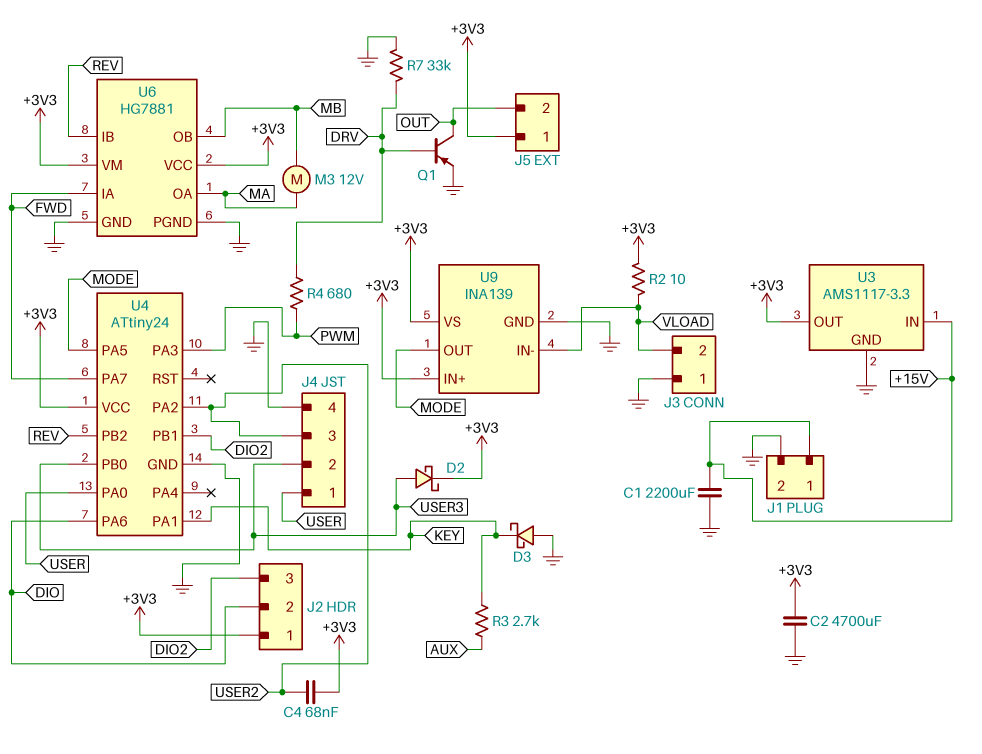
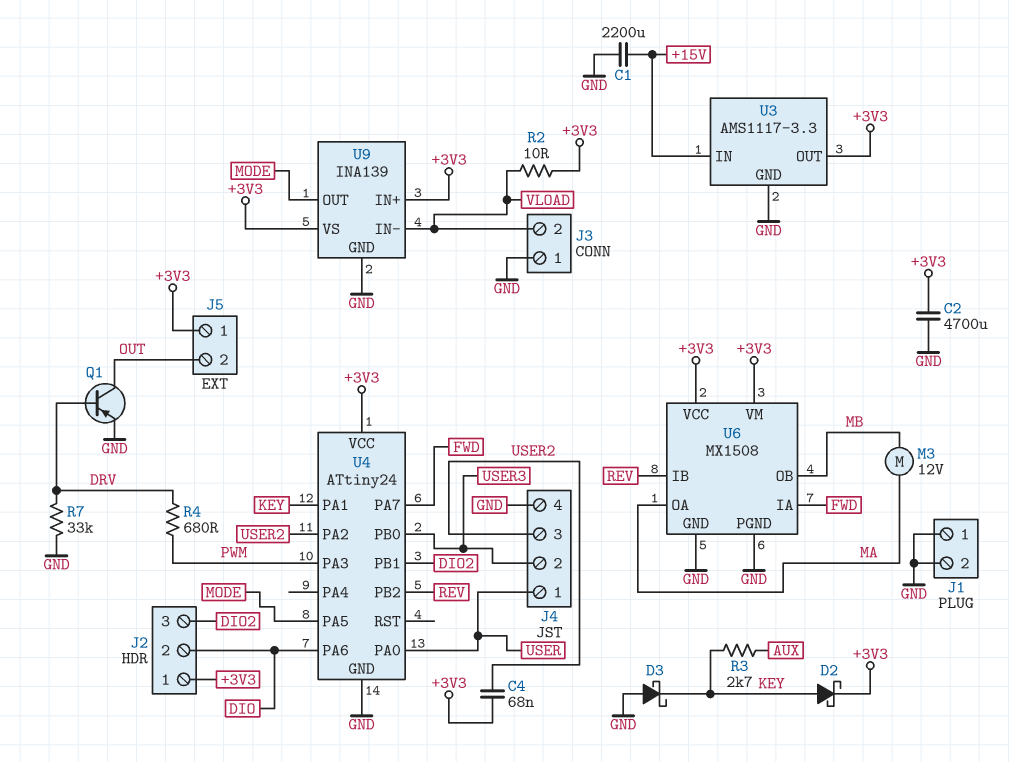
D2: schottky (A USER3, K +3V3) -> schottky (A KEY, K +3V3)
J1 pin 1: +15V -> GND
U6: HG7881 -> MX1508

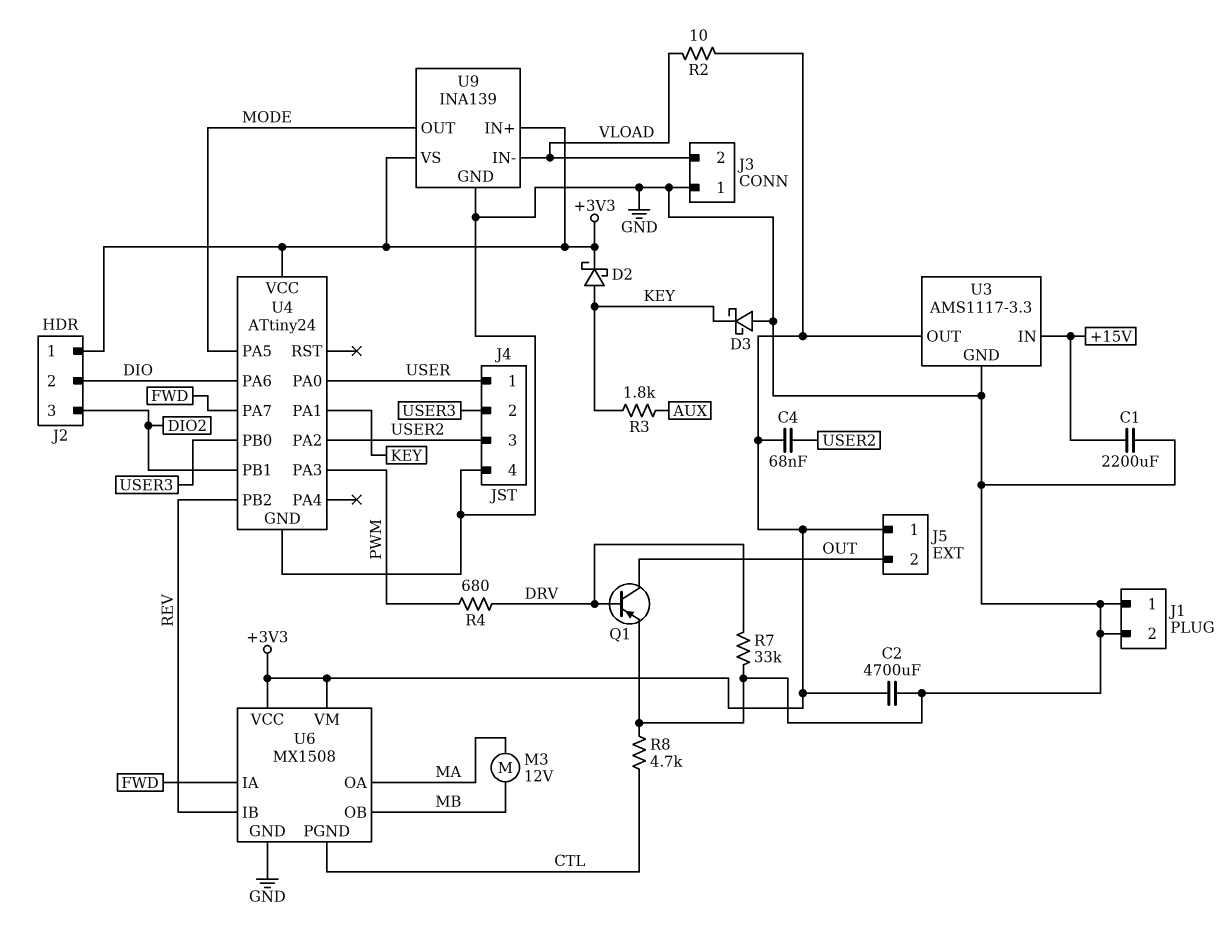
R3: 2.7k (AUX, KEY) -> 1.8k (AUX, KEY)
R8: none -> 4.7k (CTL, GND)
U6 pin PGND: GND -> CTL

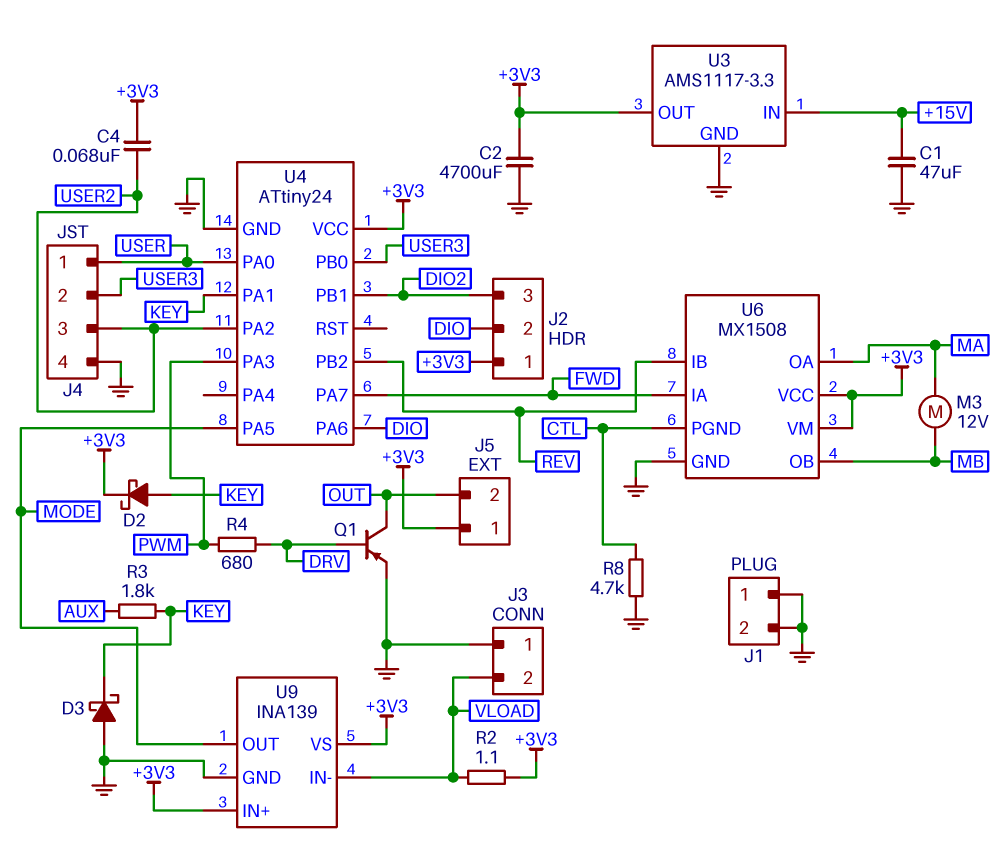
C1: 2200uF (+15V, GND) -> 47uF (+15V, GND)
R2: 10 (+3V3, VLOAD) -> 1.1 (+3V3, VLOAD)
R7: 33k (DRV, GND) -> none

